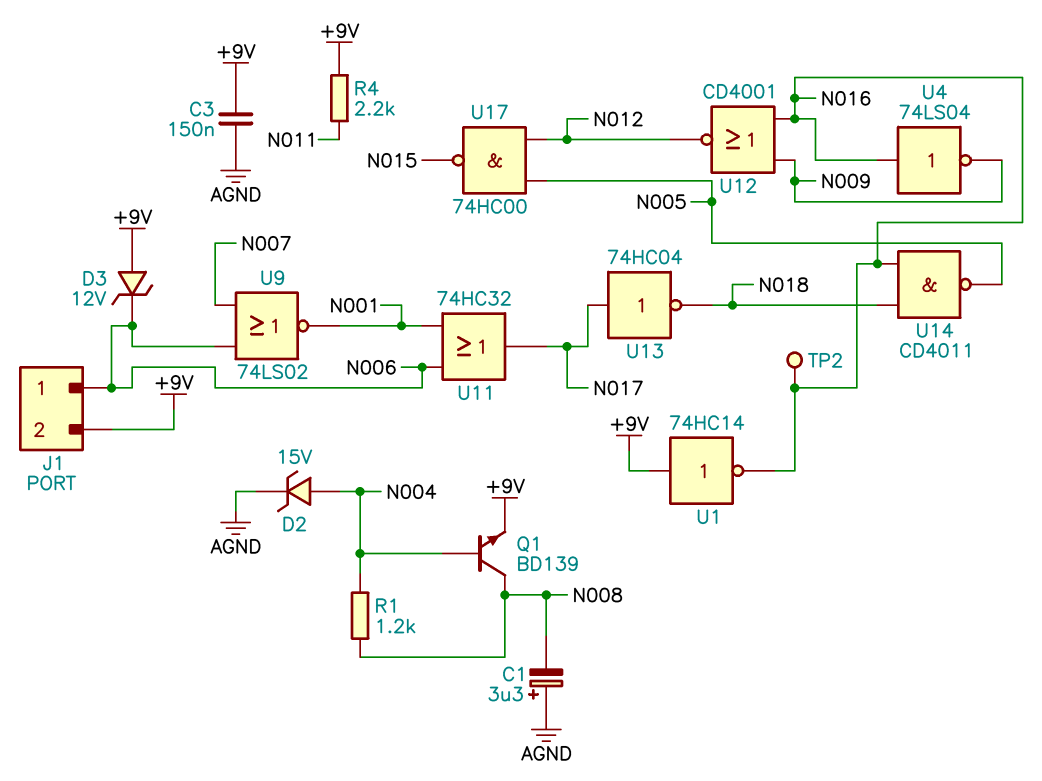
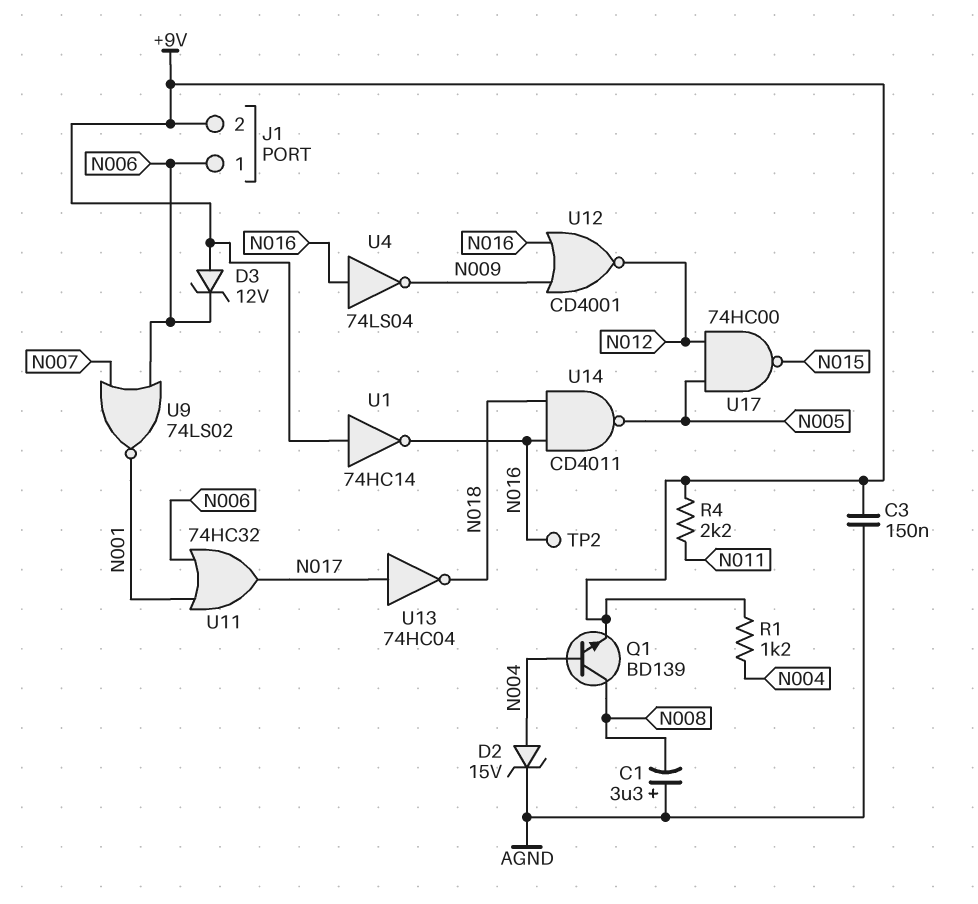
R1: 1.2k (N004, N008) -> 1.2k (+9V, N004)

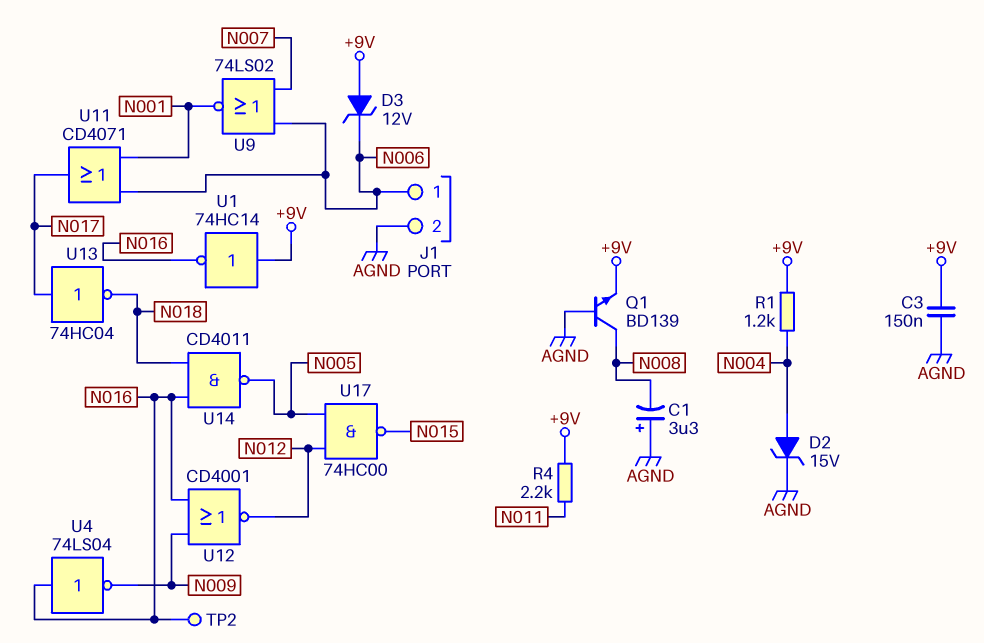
J1 pin 2: +9V -> AGND
Q1: NPN BD139 (B N004, C N008, E +9V) -> NPN BD139 (B AGND, C N008, E +9V)
U11: OR 74HC32 (in N001, in N006, out N017) -> OR CD4071 (in N001, in N006, out N017)

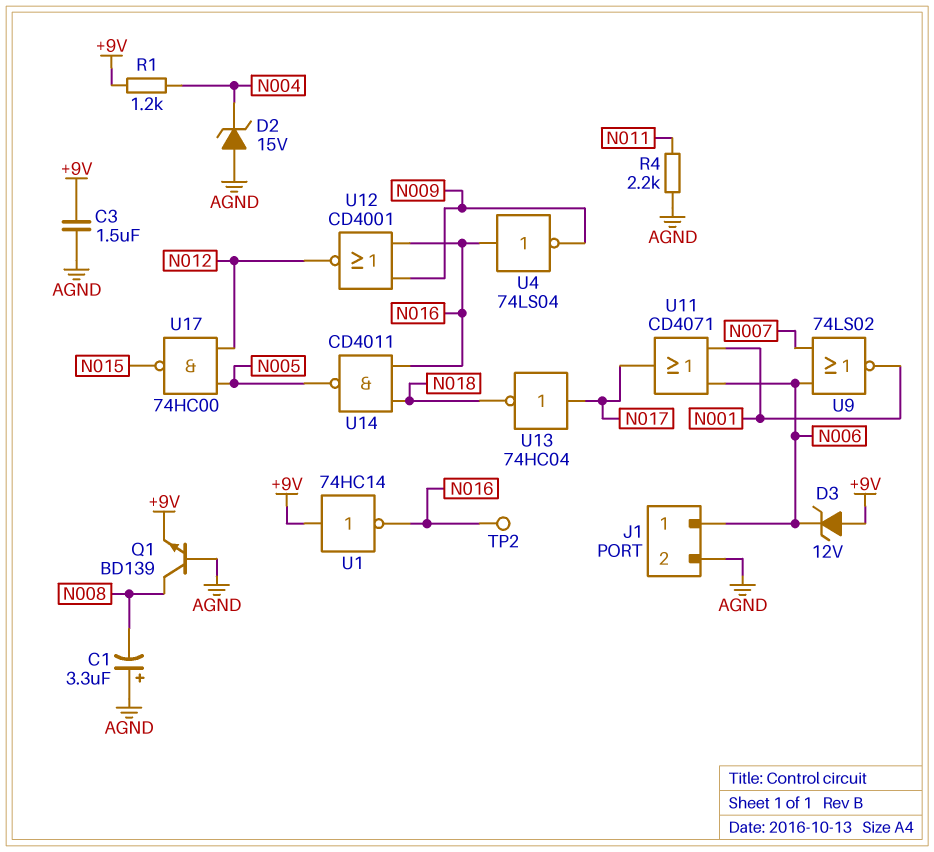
C3: 150nF (+9V, AGND) -> 1.5uF (+9V, AGND)
D2: zener 15V (A N004, K AGND) -> zener 15V (A AGND, K N004)
R4: 2.2k (+9V, N011) -> 2.2k (AGND, N011)

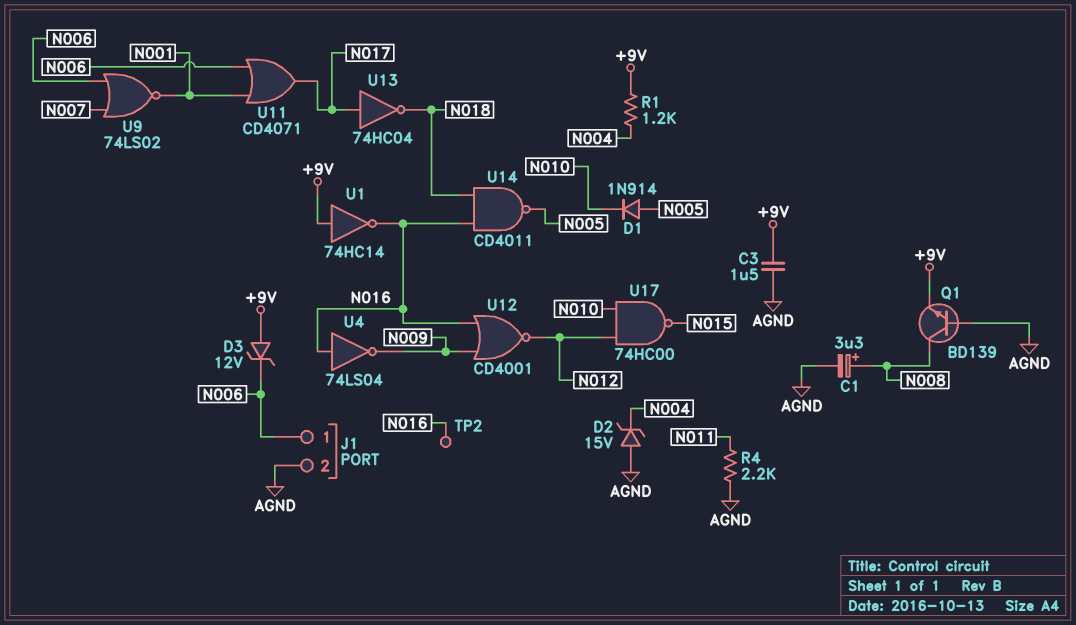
C1: 3.3uF (plus AGND, minus N008) -> 3.3uF (plus N008, minus AGND)
D1: none -> diode 1N914 (A N005, K N010)
U17: NAND 74HC00 (in N005, in N012, out N015) -> NAND 74HC00 (in N010, in N012, out N015)

